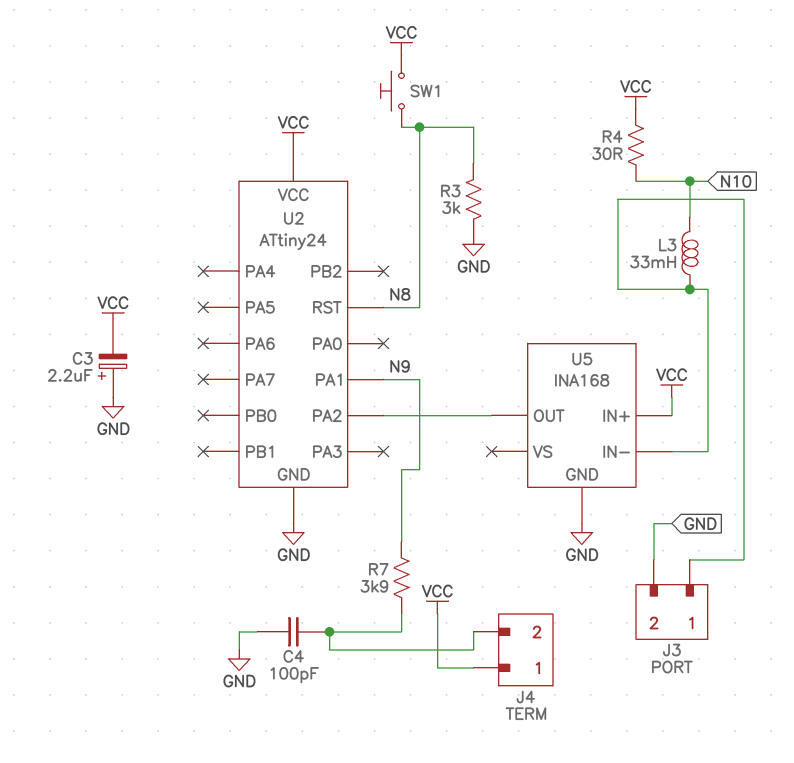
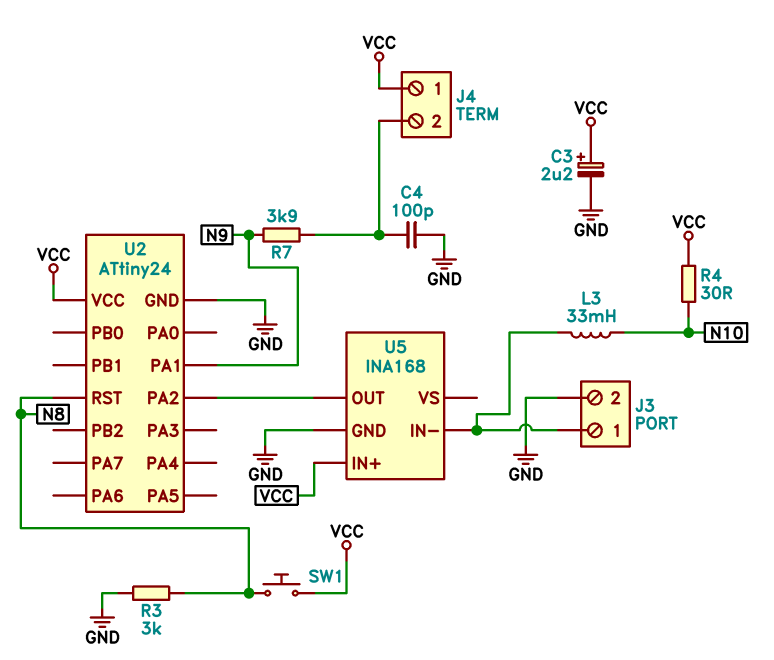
C3: 2.2uF (plus GND, minus VCC) -> 2.2uF (plus VCC, minus GND)

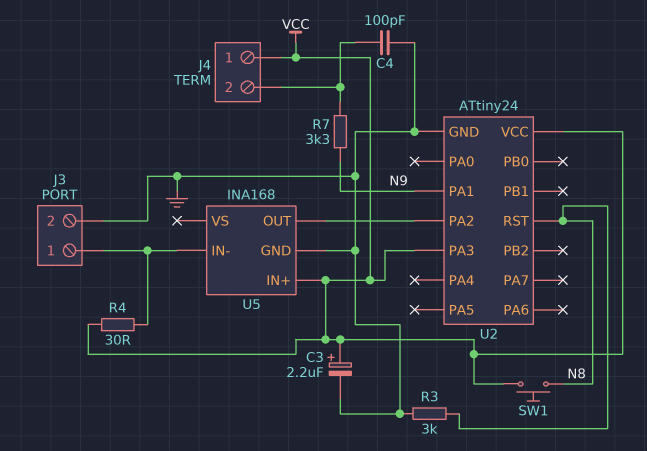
L3: 33mH (J3/1, N10) -> none
R4: 30 (N10, VCC) -> 30 (J3/1, VCC)
R7: 3.9k (J4/2, N9) -> 3.3k (J4/2, N9)
U2 pin PA3: none -> VCC

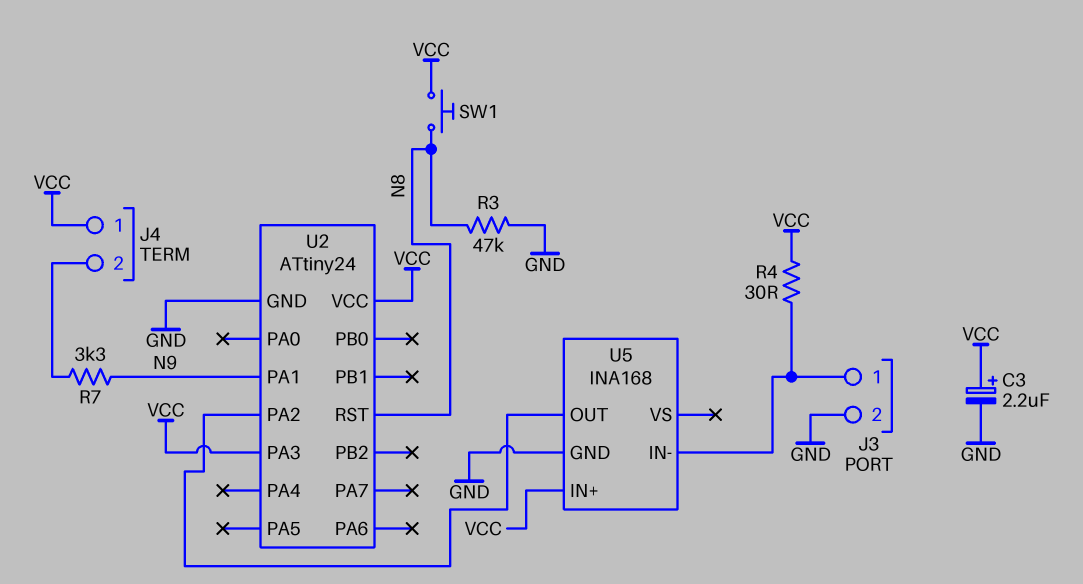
C4: 100pF (GND, J4/2) -> none
R3: 3k (GND, N8) -> 47k (GND, N8)

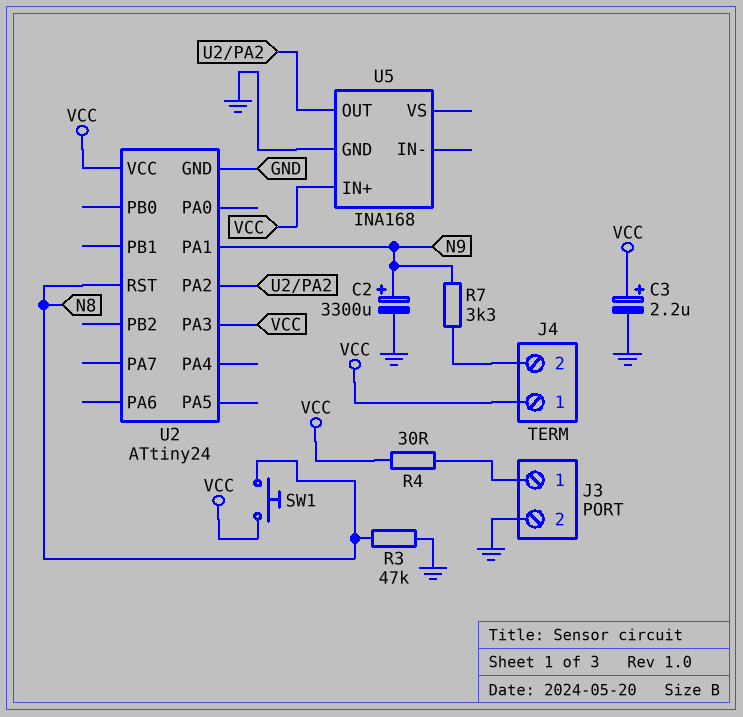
C2: none -> 3300uF (plus N9, minus GND)
U5 pin IN-: J3/1 -> none

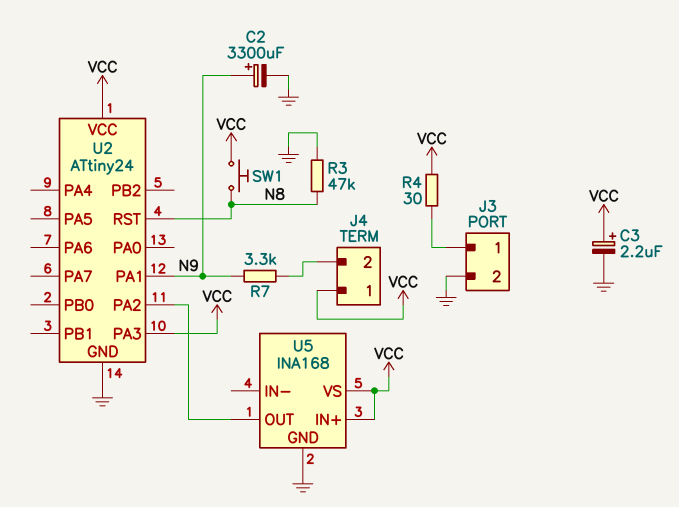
U5 pin VS: none -> VCC

